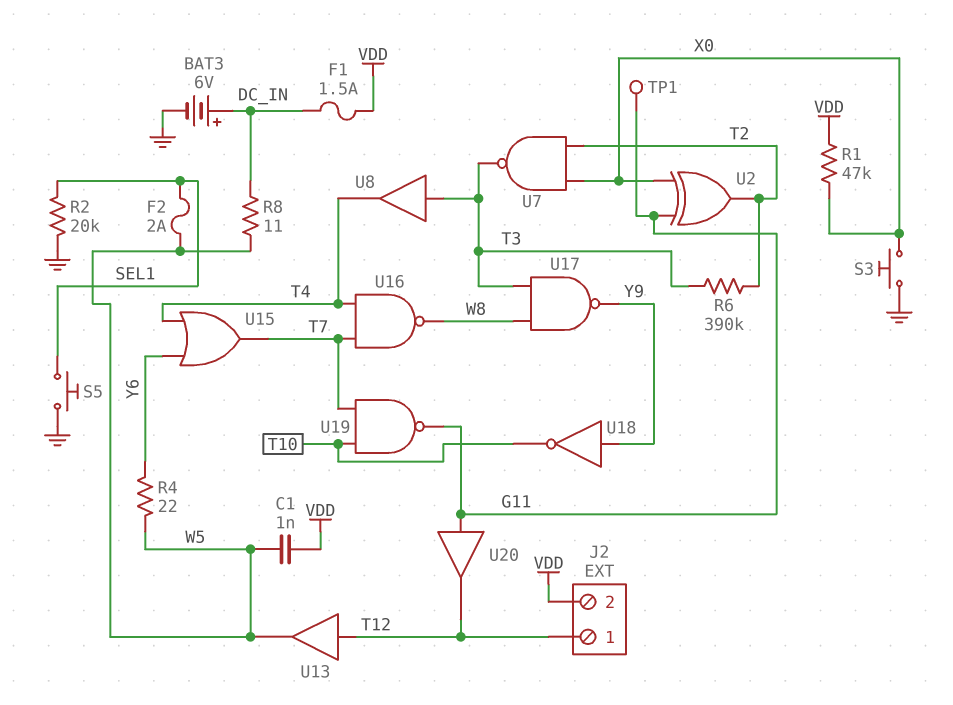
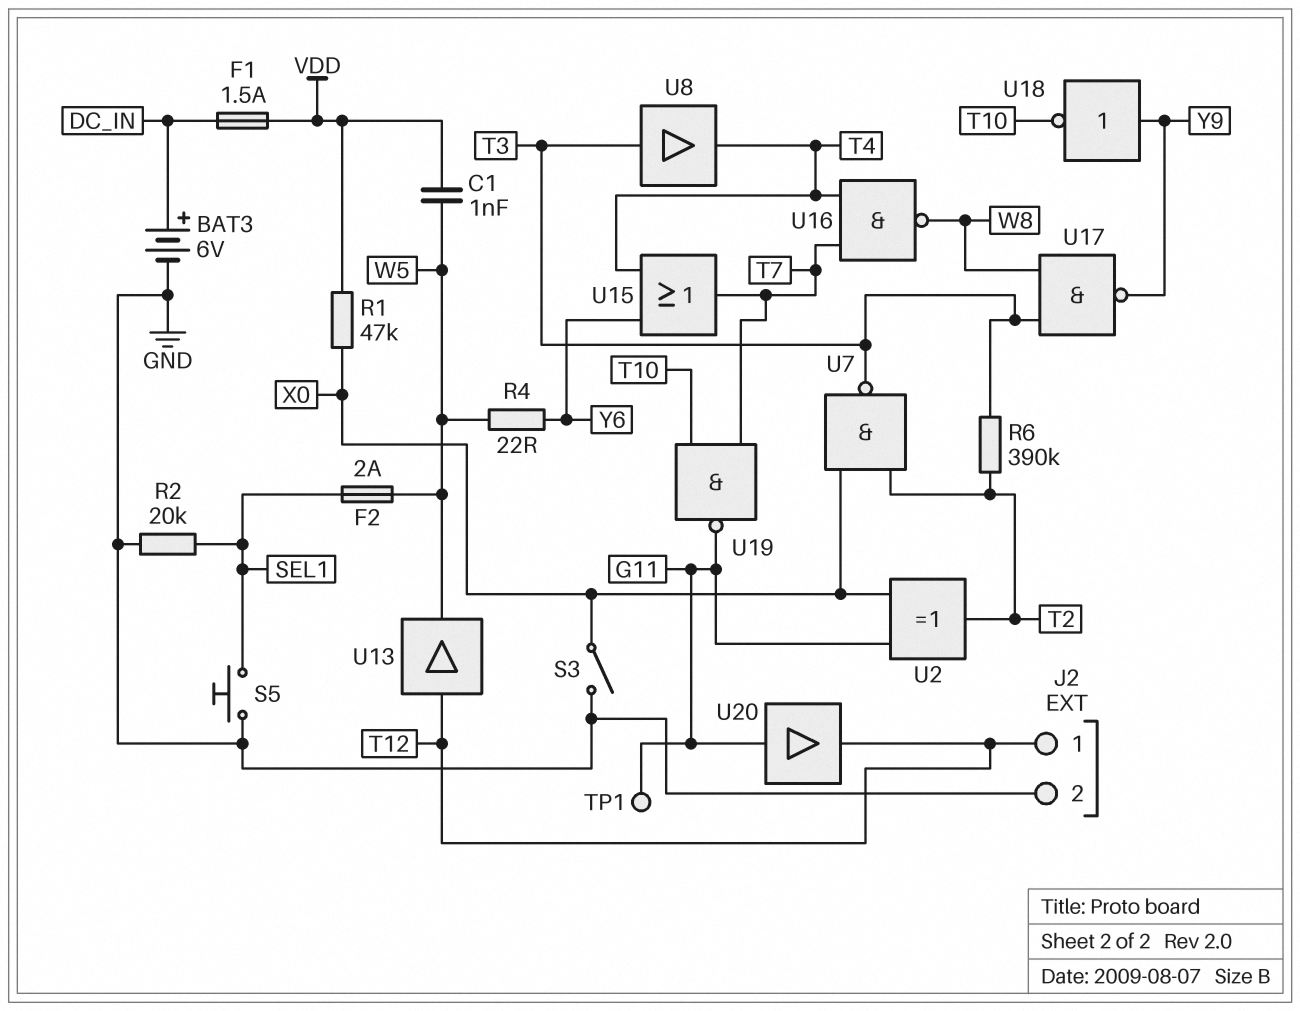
J2 pin 2: VDD -> GND
R8: 11 (DC_IN, W5) -> none
S3: button (GND, X0) -> switch (GND, X0)

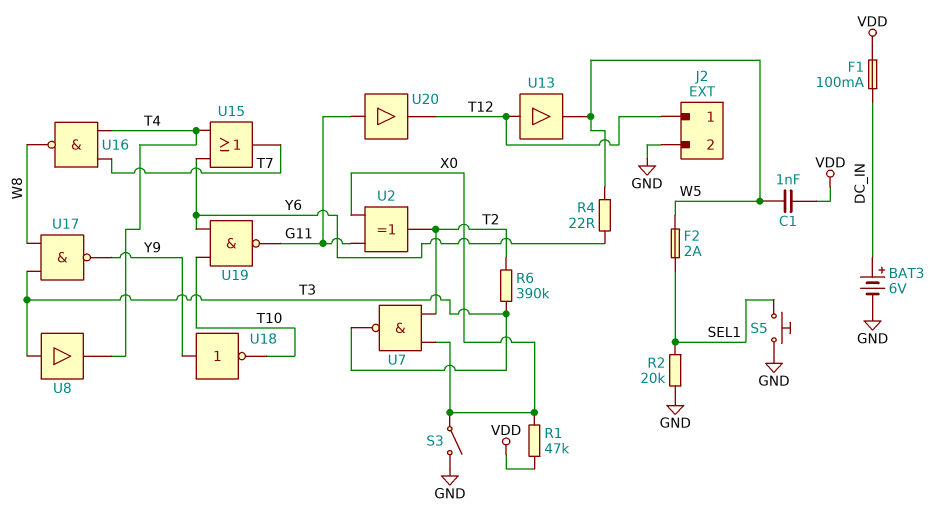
F1: 1.5A (DC_IN, VDD) -> 100mA (DC_IN, VDD)
TP1: test point (G11) -> none
U19: NAND (in T7, in T10, out G11) -> NAND (in T10, in Y6, out G11)

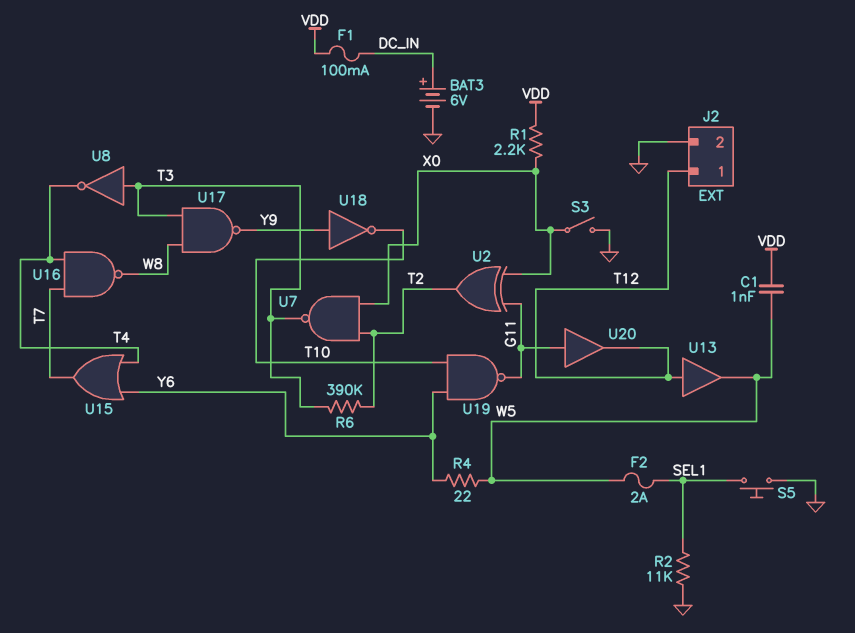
R1: 47k (VDD, X0) -> 2.2k (VDD, X0)
R2: 20k (GND, SEL1) -> 11k (GND, SEL1)
U8: buffer (in T3, out T4) -> NOT (in T3, out T4)

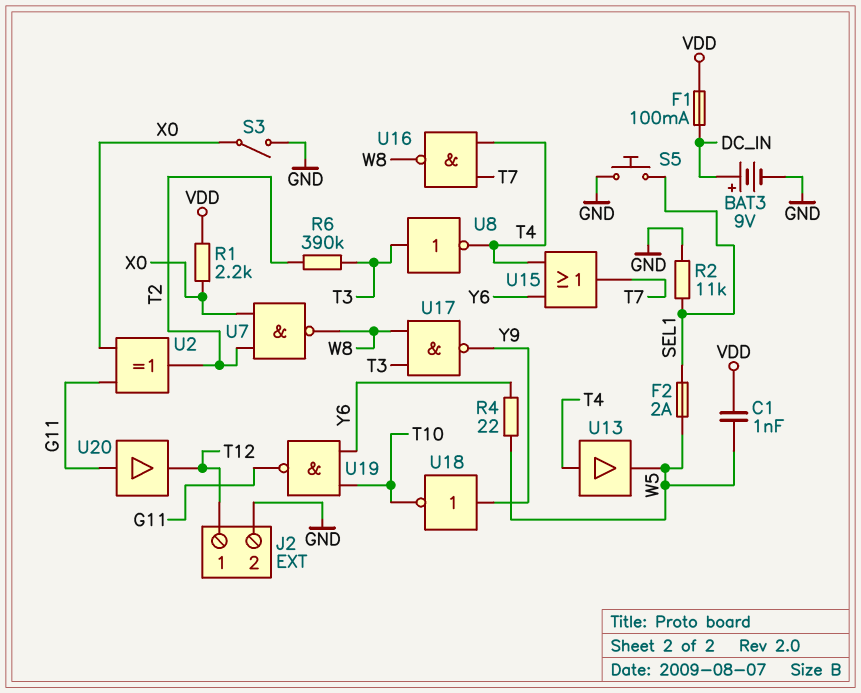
BAT3: 6V (plus DC_IN, minus GND) -> 9V (plus DC_IN, minus GND)
U7: NAND (in T2, in X0, out T3) -> NAND (in T2, in X0, out W8)
U13: buffer (in T12, out W5) -> buffer (in T4, out W5)

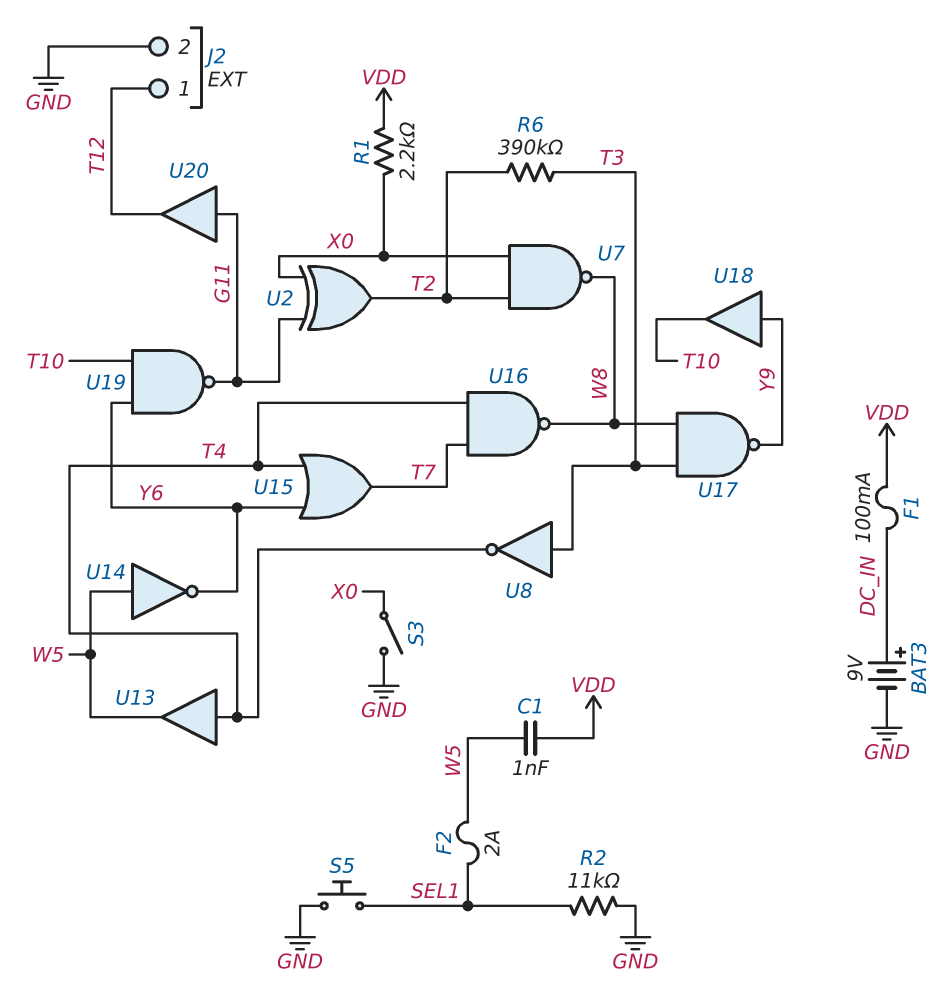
R4: 22 (W5, Y6) -> none
U14: none -> NOT (in W5, out Y6)
U18: NOT (in Y9, out T10) -> buffer (in Y9, out T10)

